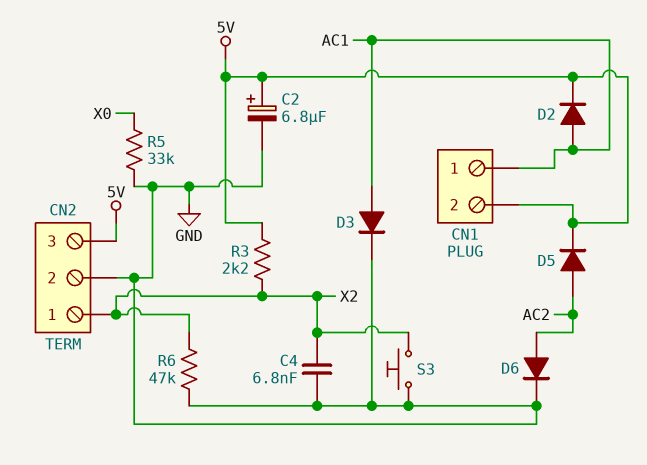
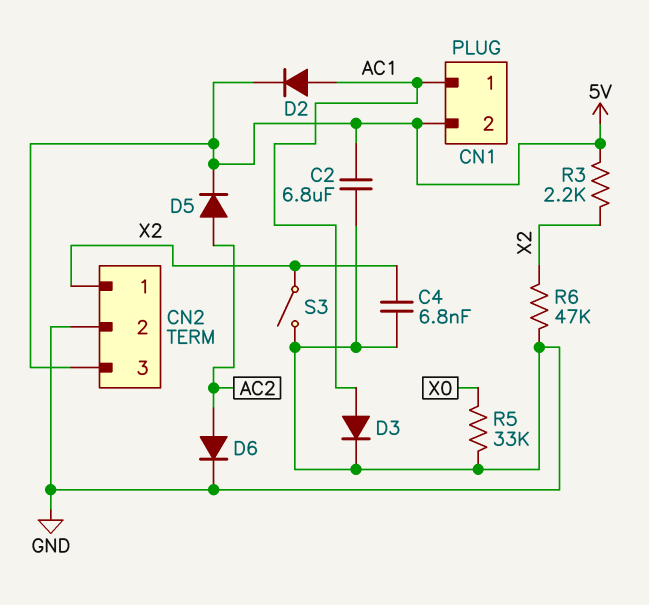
C2: 6.8uF (plus 5V, minus GND) -> 6.8uF (5V, GND)
S3: button (GND, X2) -> switch (GND, X2)

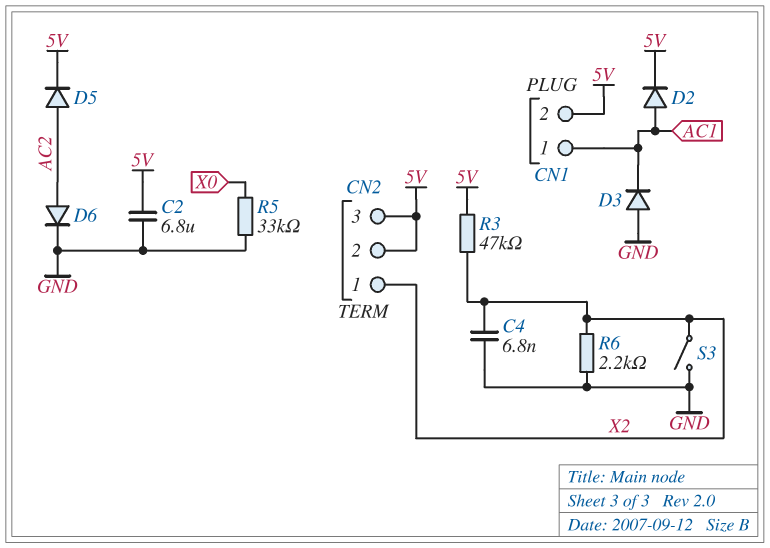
CN2 pin 2: GND -> 5V
D3: diode (A AC1, K GND) -> diode (A GND, K AC1)
R3: 2.2k (5V, X2) -> 47k (5V, X2)
R6: 47k (GND, X2) -> 2.2k (GND, X2)

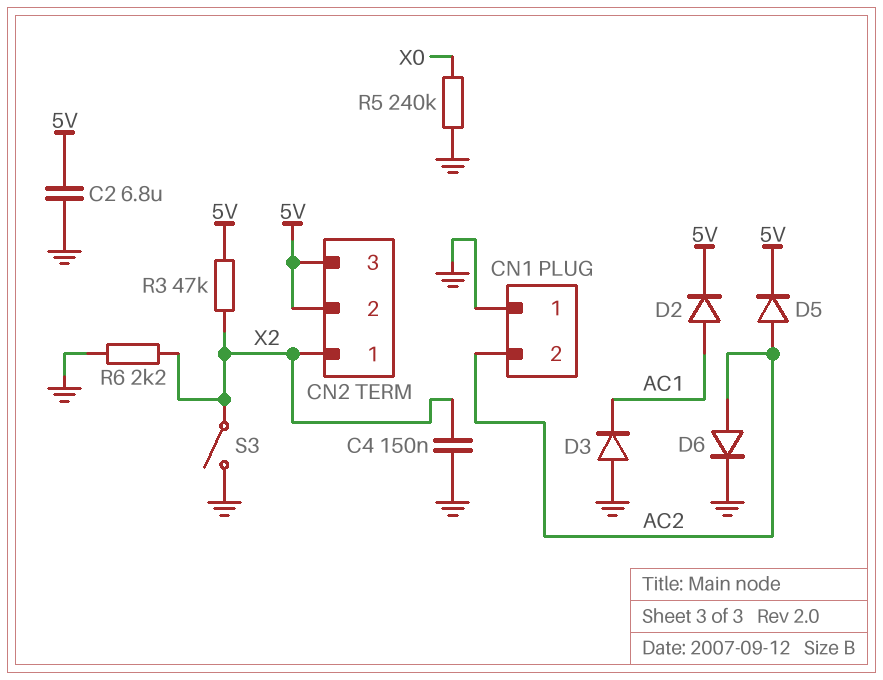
C4: 6.8nF (GND, X2) -> 150nF (GND, X2)
CN1 pin 1: AC1 -> GND
CN1 pin 2: 5V -> AC2
R5: 33k (GND, X0) -> 240k (GND, X0)

